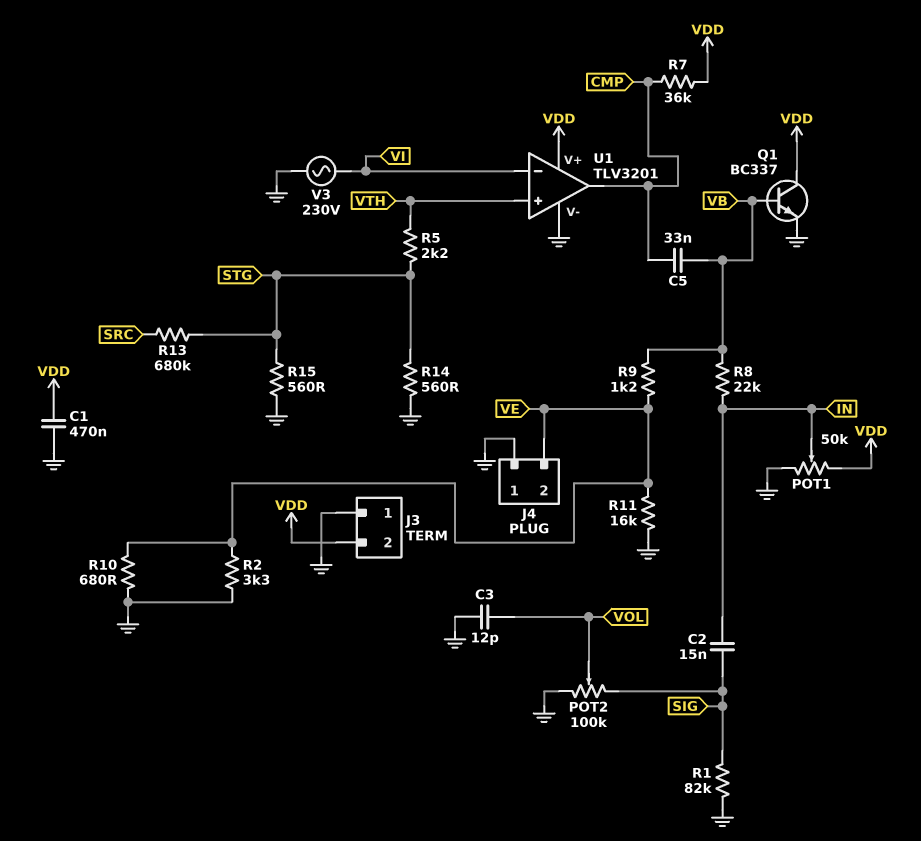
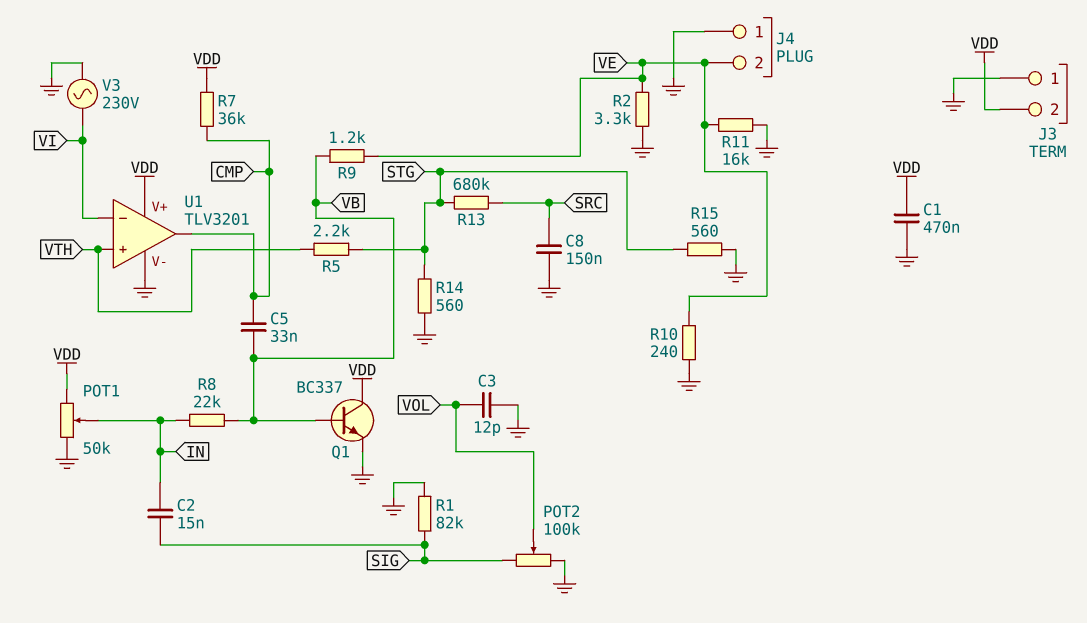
C8: none -> 150nF (GND, SRC)
R10: 680 (GND, VE) -> 240 (GND, VE)

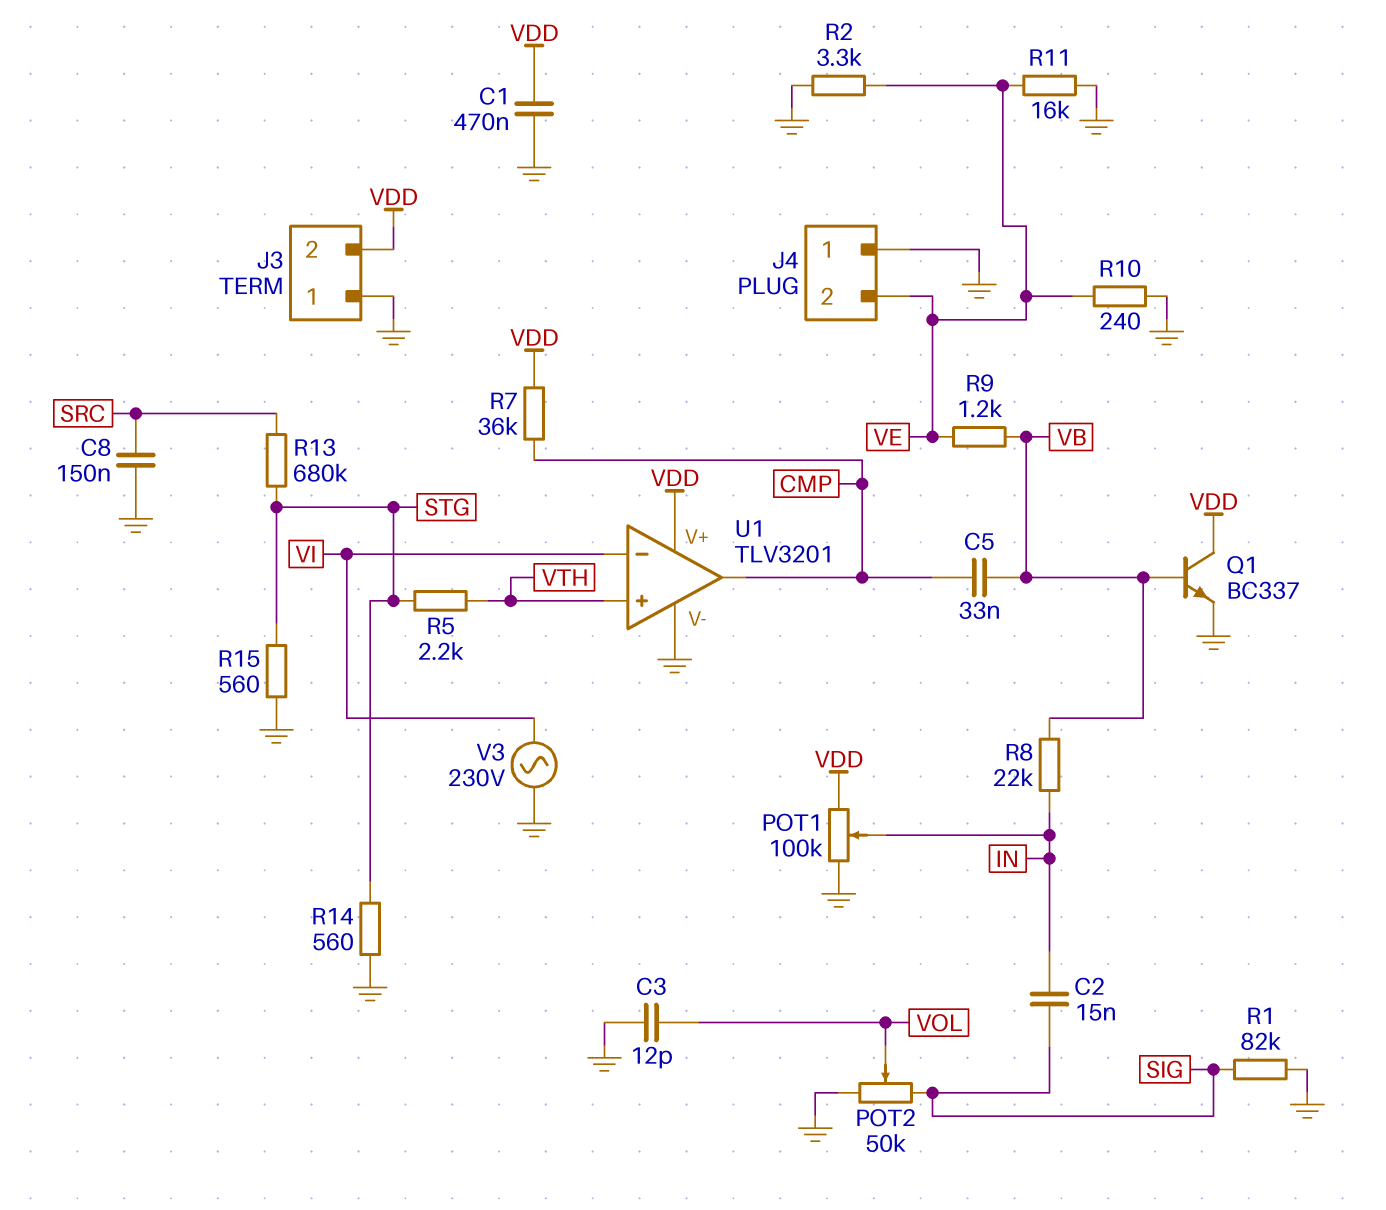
POT1: 50k (GND, VDD, wiper IN) -> 100k (GND, VDD, wiper IN)
POT2: 100k (GND, SIG, wiper VOL) -> 50k (GND, SIG, wiper VOL)

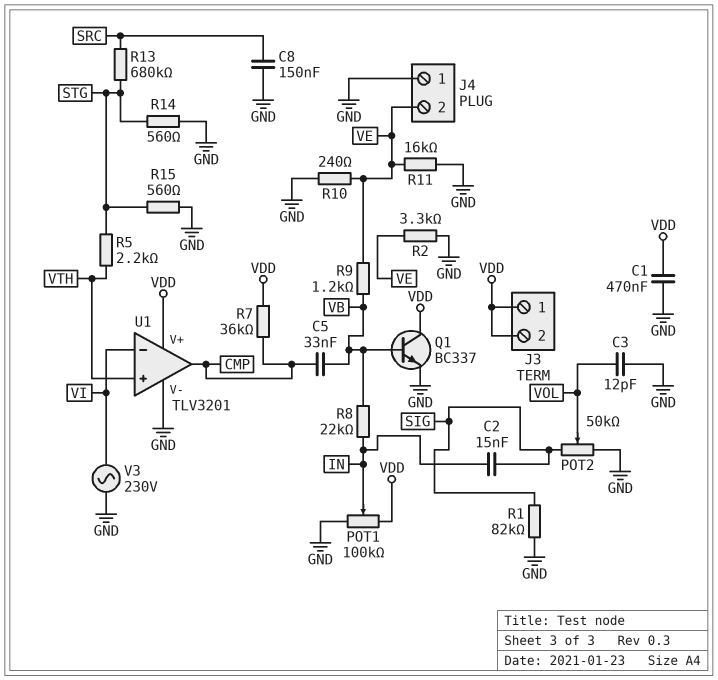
J3 pin 1: GND -> VDD

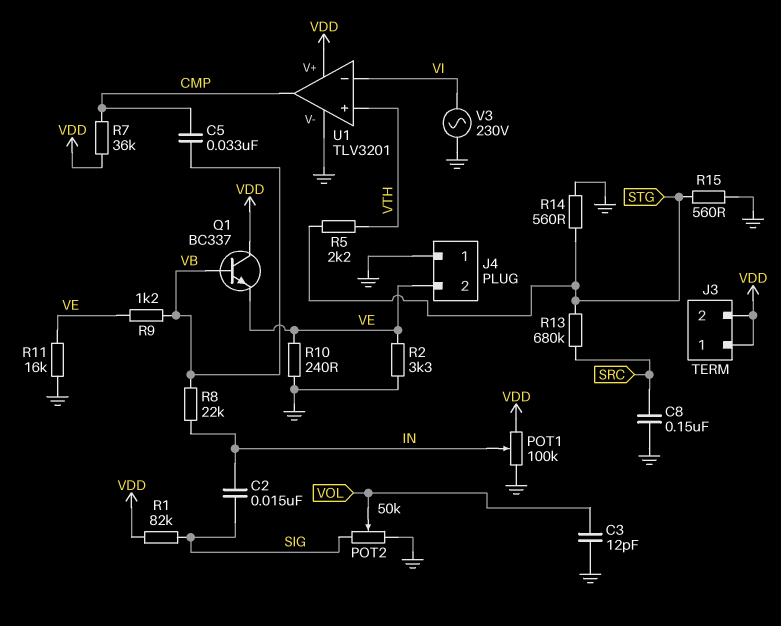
C1: 470nF (GND, VDD) -> none
Q1: NPN BC337 (B VB, C VDD, E GND) -> NPN BC337 (B VB, C VDD, E VE)
R1: 82k (GND, SIG) -> 82k (SIG, VDD)

